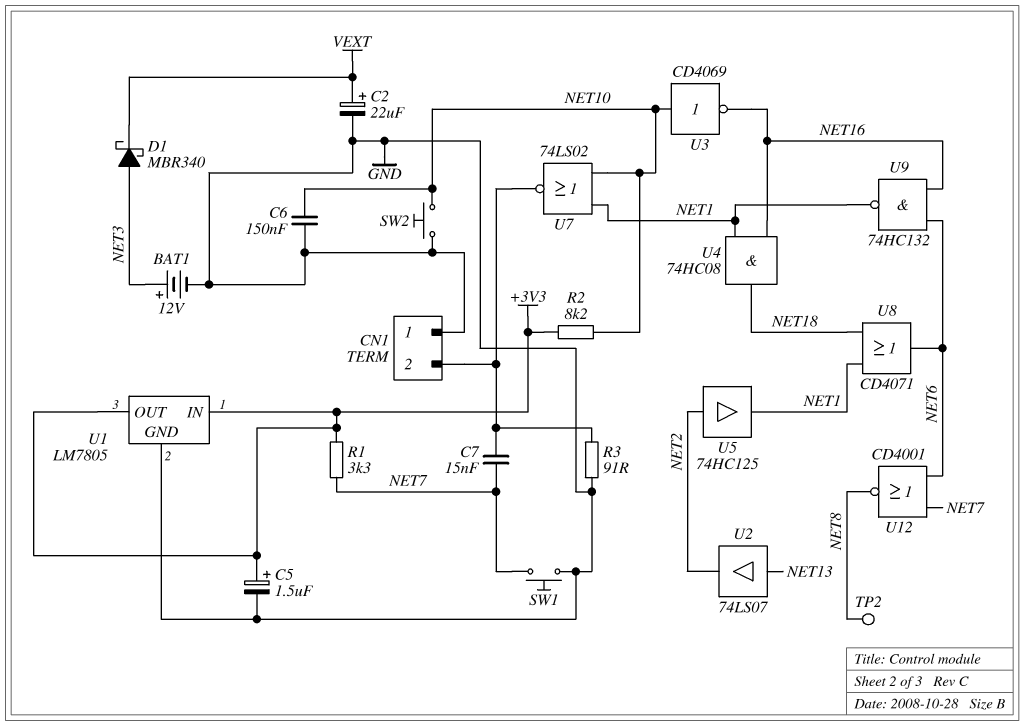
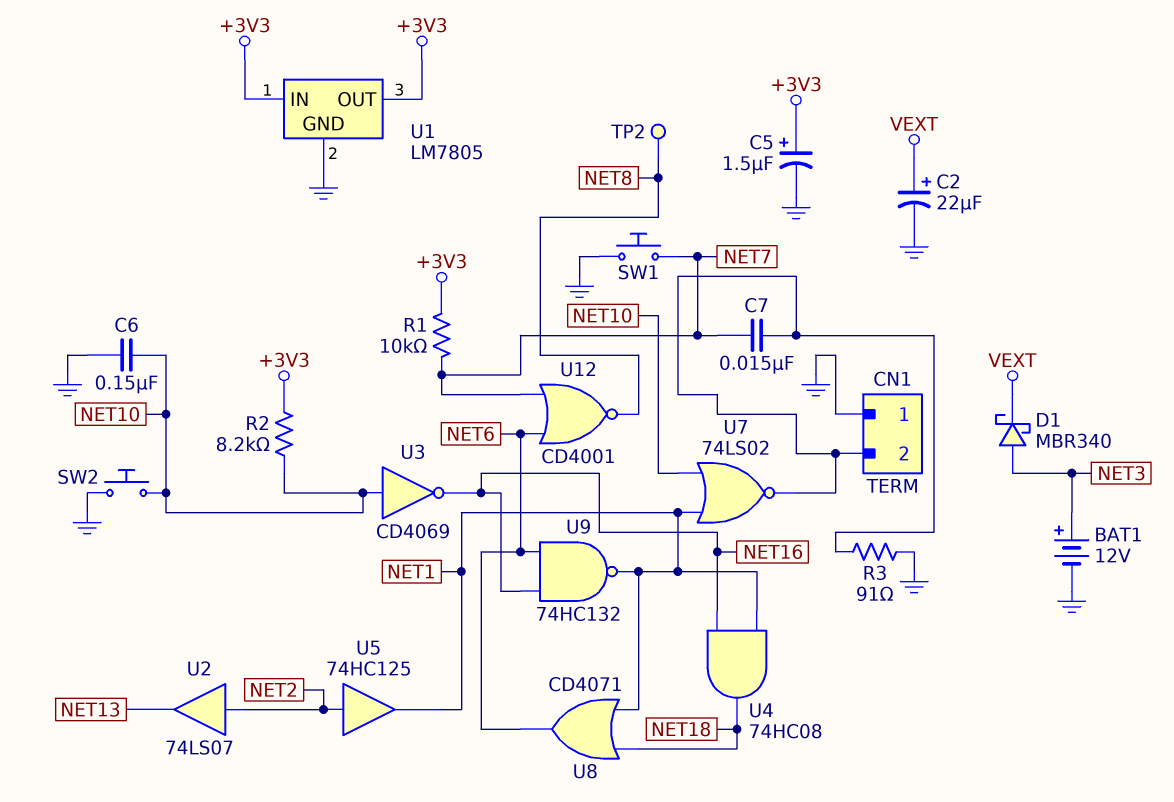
R1: 3.3k (+3V3, NET7) -> 10k (+3V3, NET7)
U2: buffer 74LS07 (in NET13, out NET2) -> buffer 74LS07 (in NET2, out NET13)

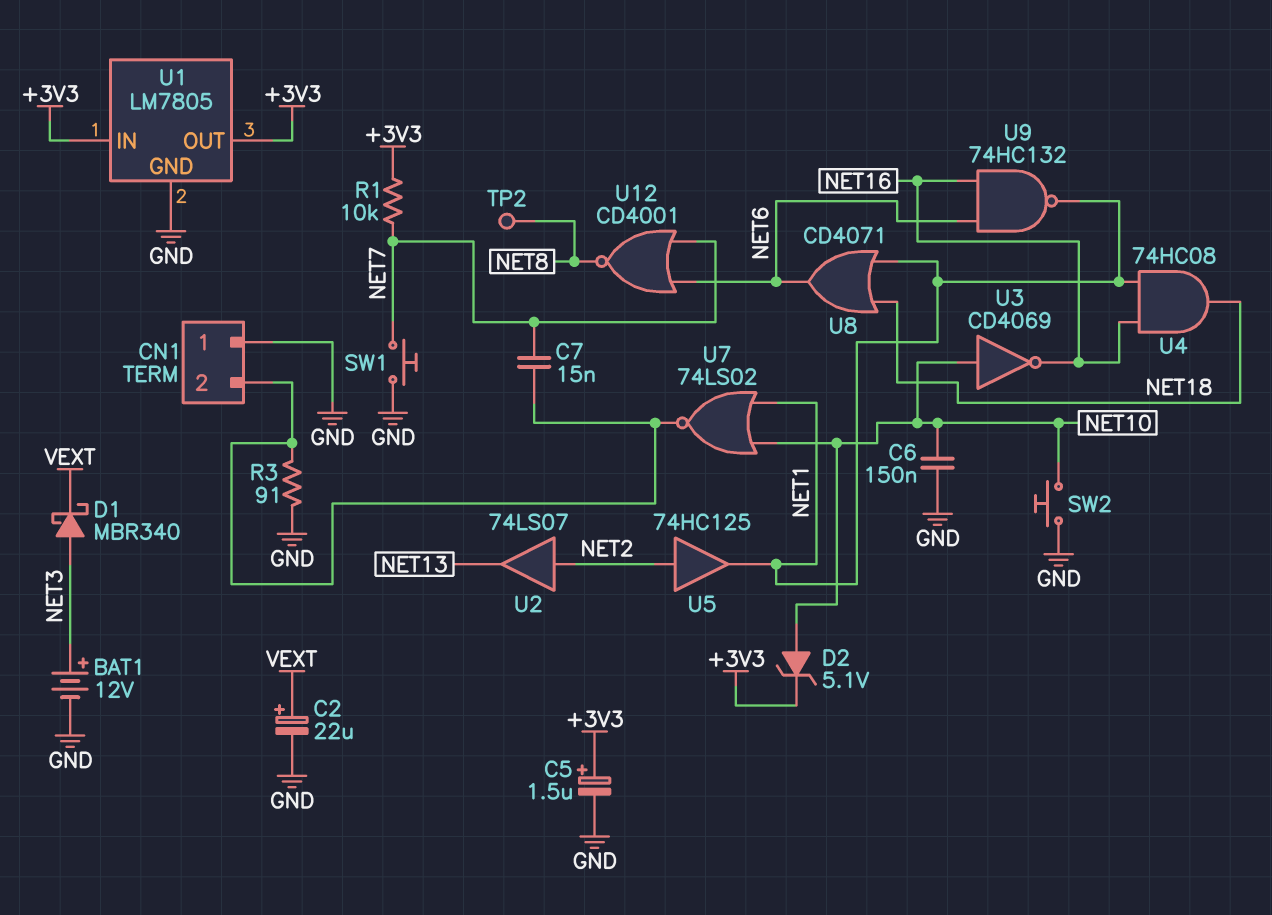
D2: none -> zener 5.1V (A NET10, K +3V3)
R2: 8.2k (+3V3, NET10) -> none

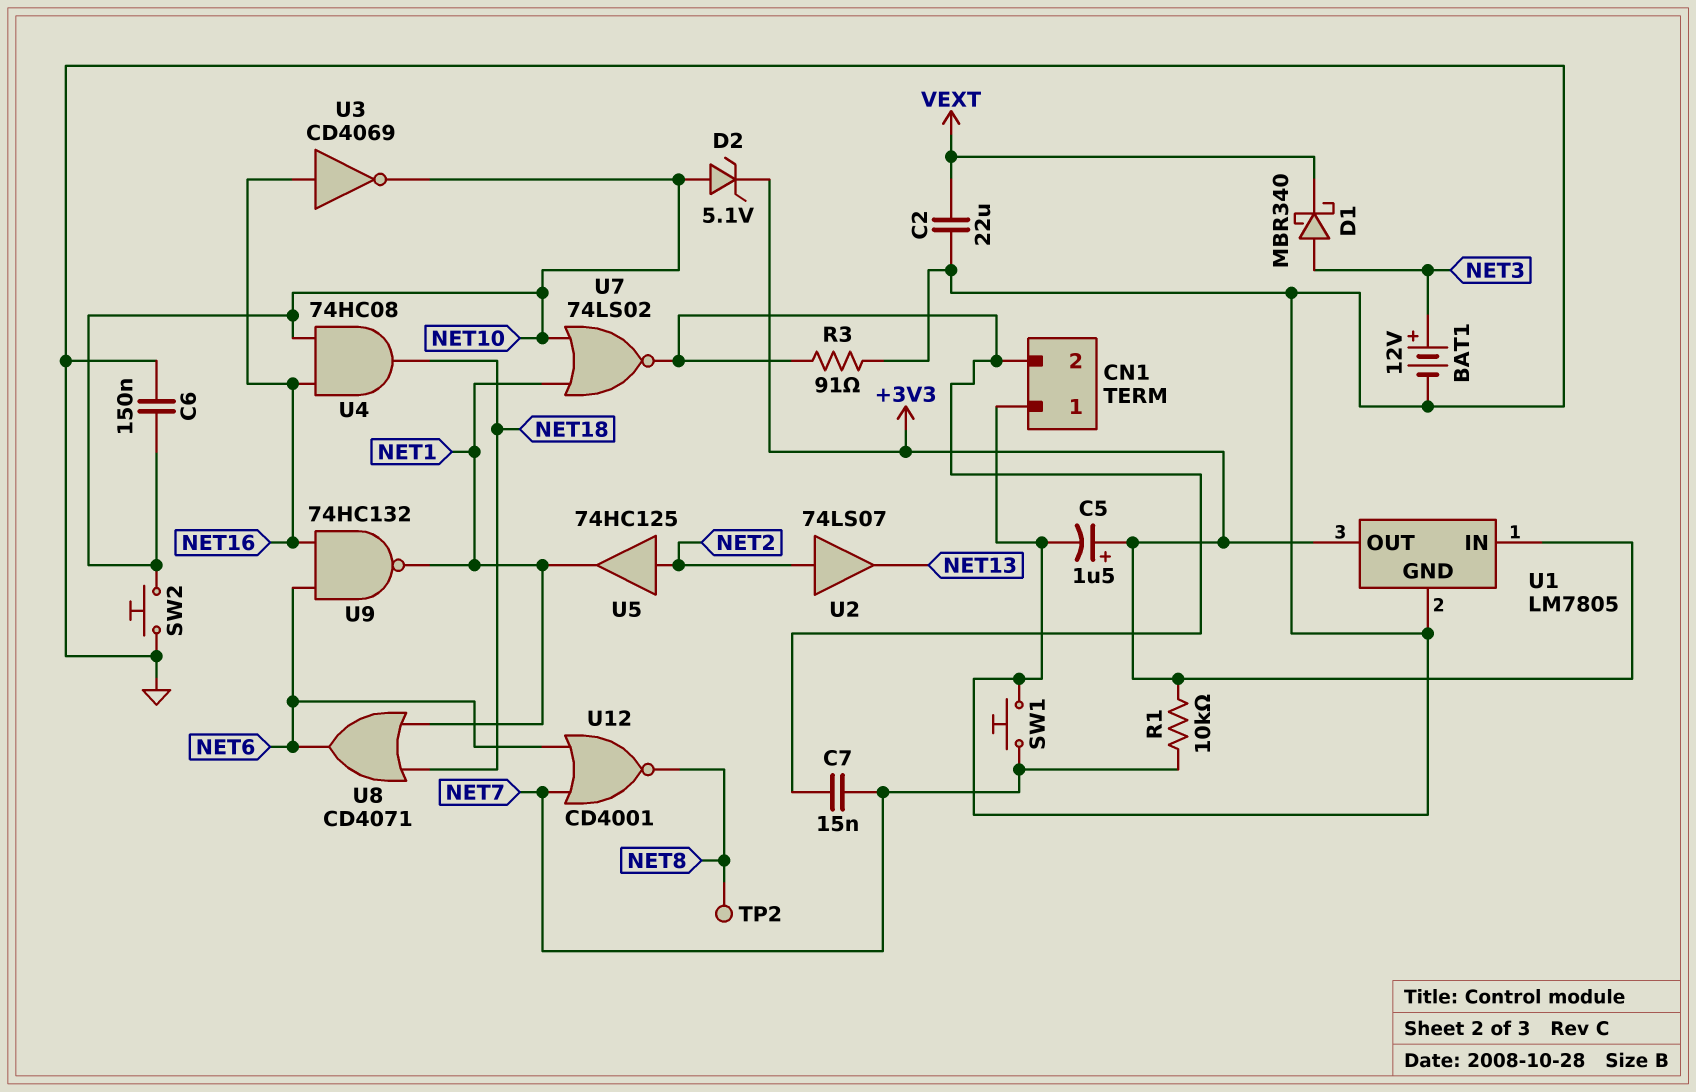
C2: 22uF (plus VEXT, minus GND) -> 22uF (GND, VEXT)
U3: NOT CD4069 (in NET10, out NET16) -> NOT CD4069 (in NET16, out NET10)
U4: AND 74HC08 (in NET1, in NET16, out NET18) -> AND 74HC08 (in NET10, in NET16, out NET18)

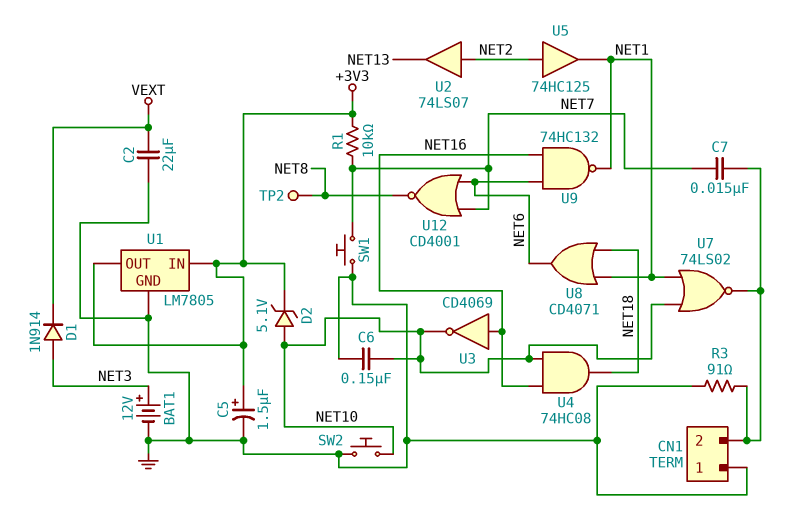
D1: schottky MBR340 (A NET3, K VEXT) -> diode 1N914 (A NET3, K VEXT)

